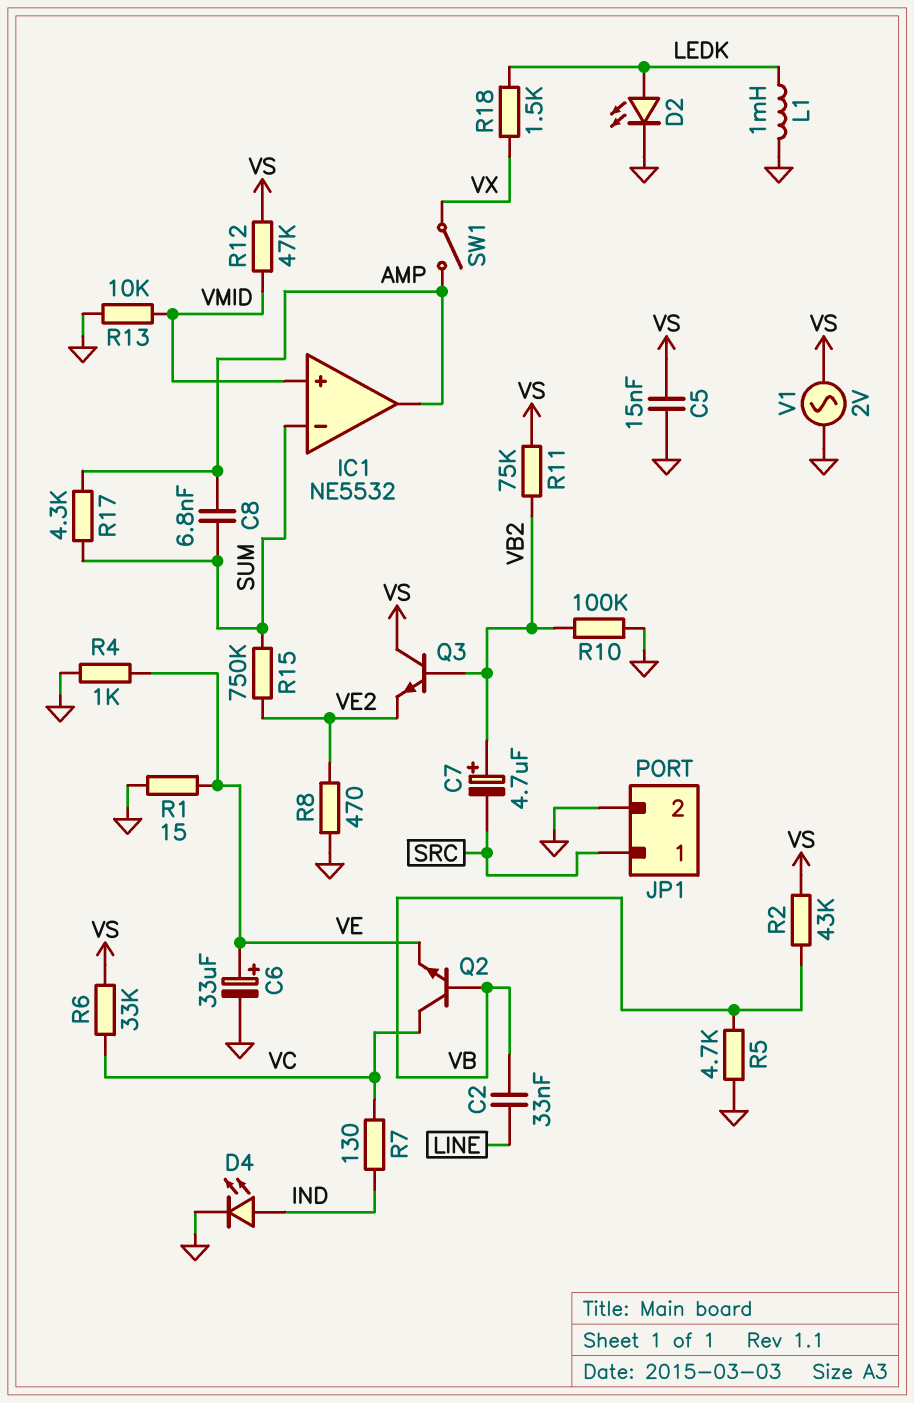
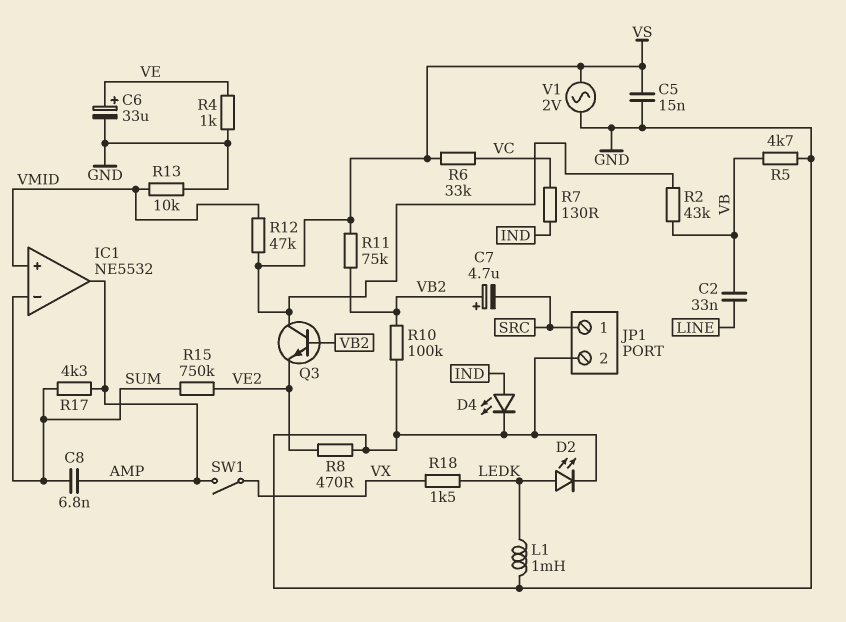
Q2: NPN (B VB, C VC, E VE) -> none
R1: 15 (GND, VE) -> none

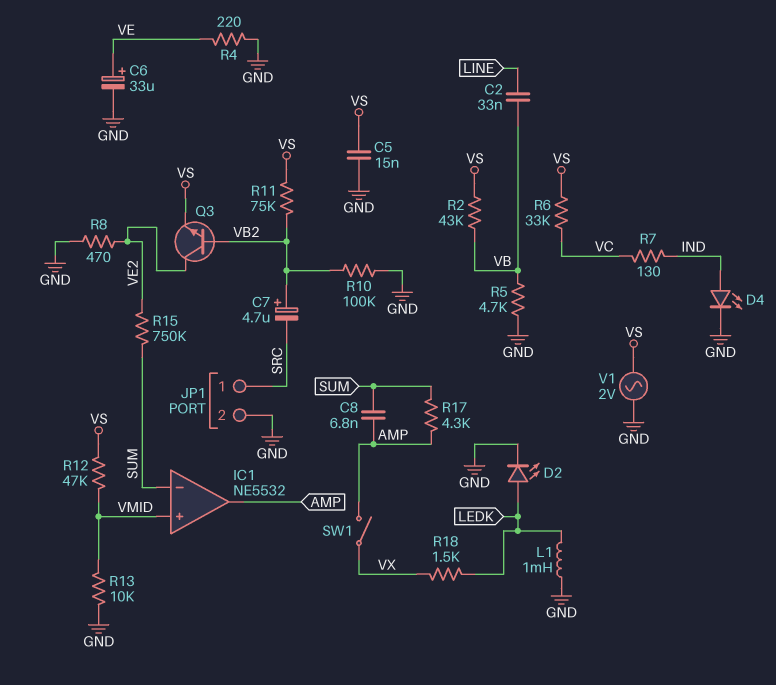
Q3: NPN (B VB2, C VS, E VE2) -> NPN (B VB2, C VE2, E VS)
R4: 1k (GND, VE) -> 220 (GND, VE)

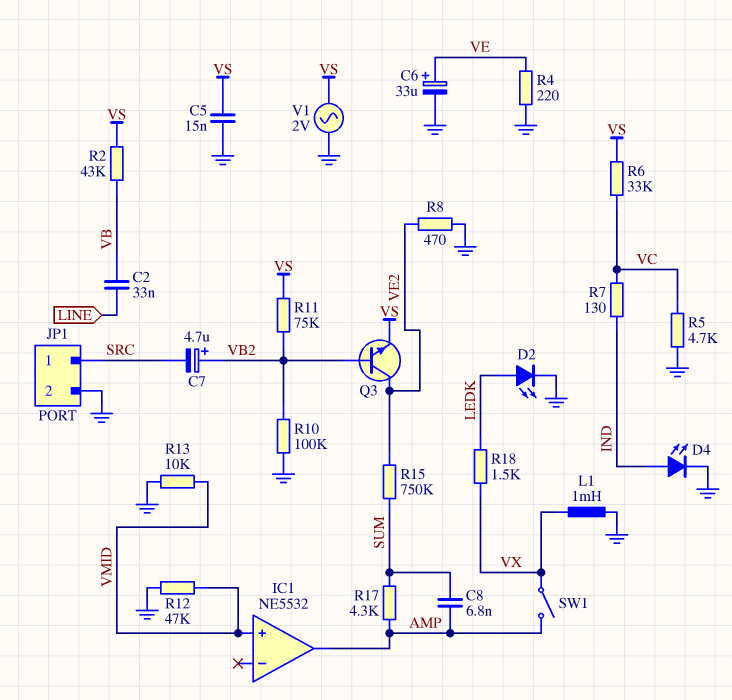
IC1 pin in-: SUM -> none
L1: 1mH (GND, LEDK) -> 1mH (GND, VX)
R5: 4.7k (GND, VB) -> 4.7k (GND, VC)
R12: 47k (VMID, VS) -> 47k (GND, VMID)

